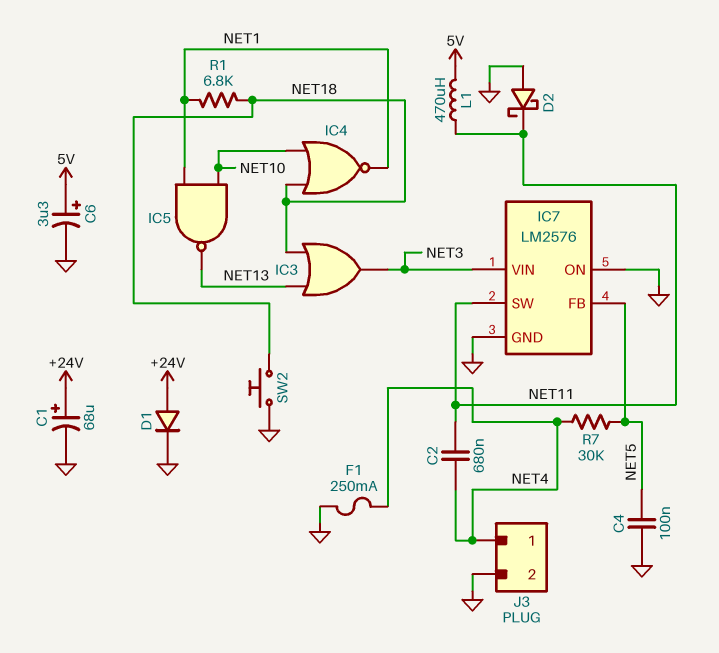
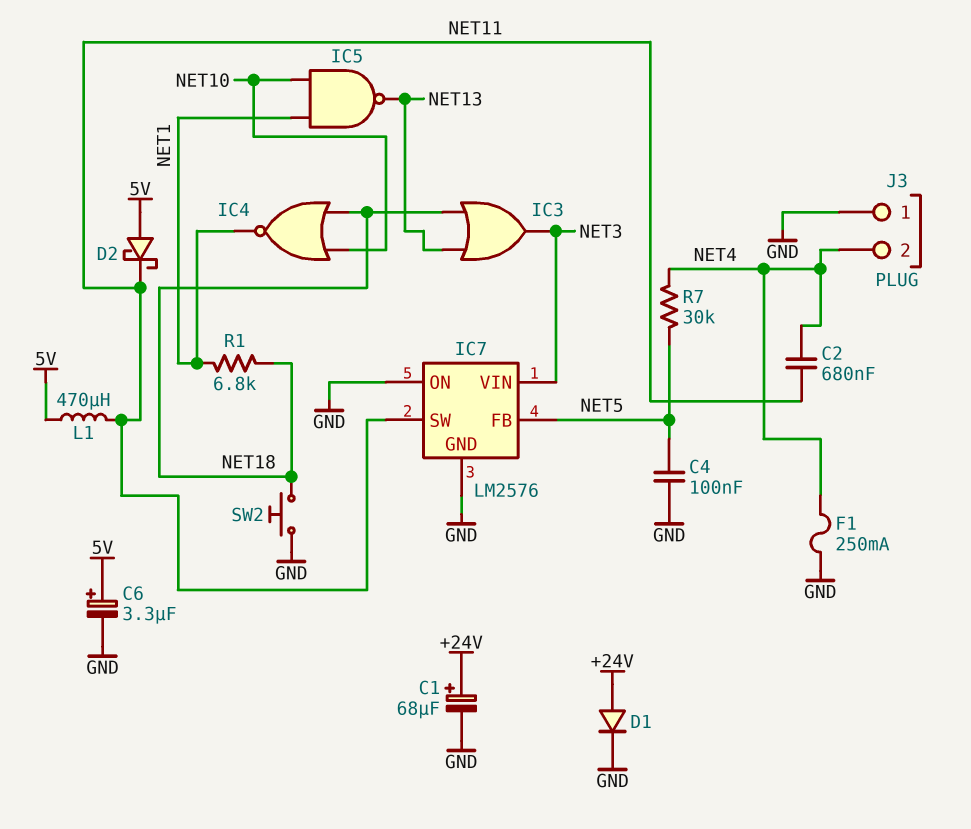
D2: schottky (A GND, K NET11) -> schottky (A 5V, K NET11)
J3 pin 1: NET4 -> GND
J3 pin 2: GND -> NET4

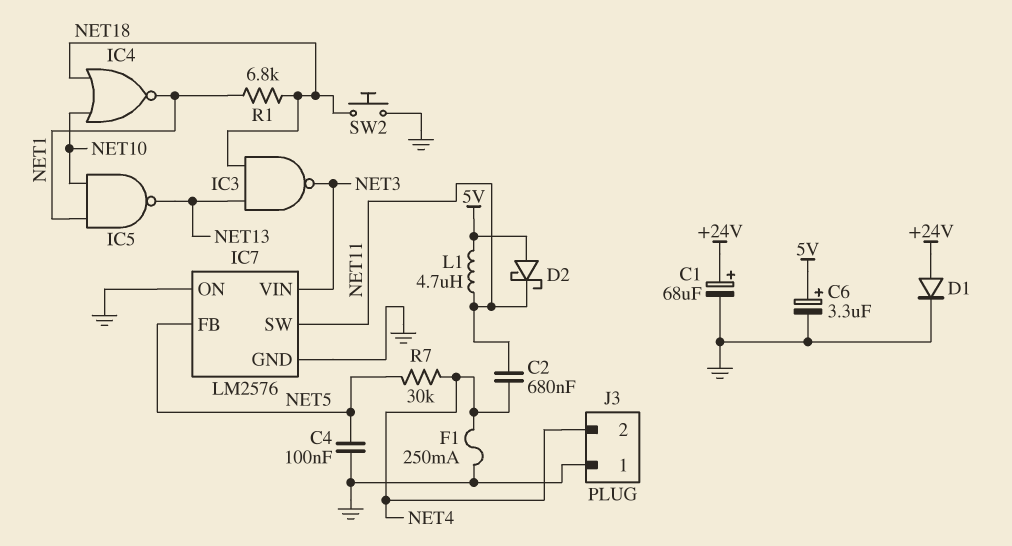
IC3: OR (in NET13, in NET18, out NET3) -> NAND (in NET13, in NET18, out NET3)
L1: 470uH (5V, NET11) -> 4.7uH (5V, NET11)

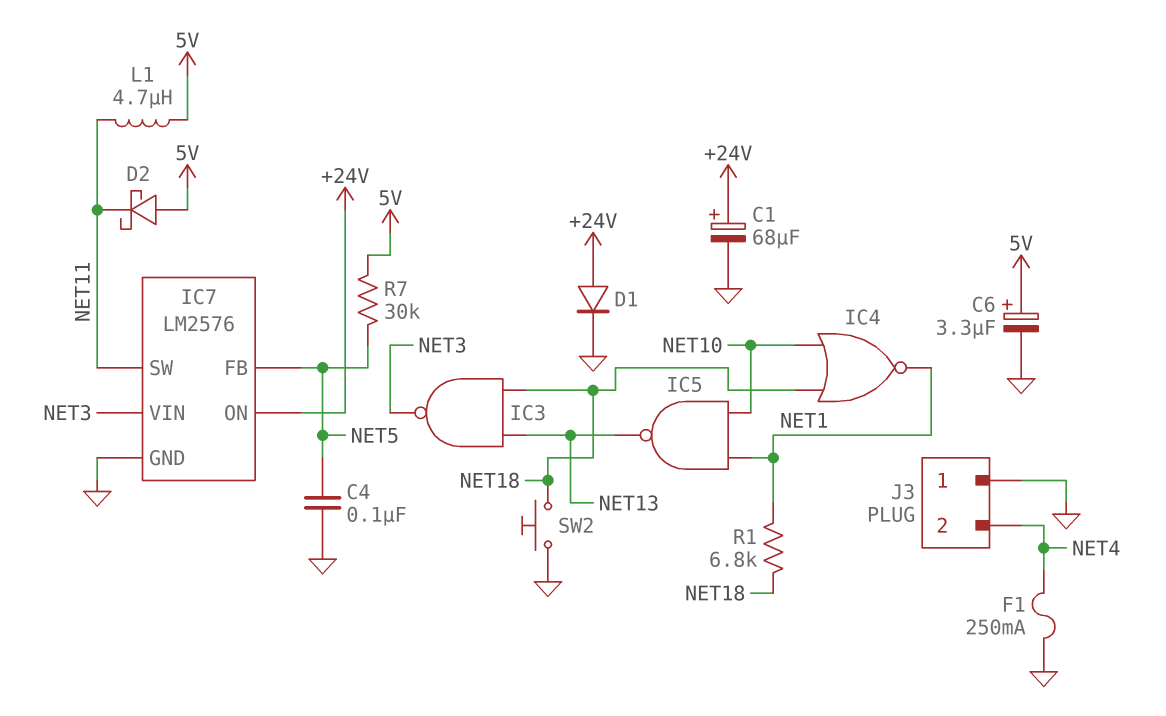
C2: 680nF (NET4, NET11) -> none
IC7 pin ON: GND -> +24V
R7: 30k (NET4, NET5) -> 30k (5V, NET5)

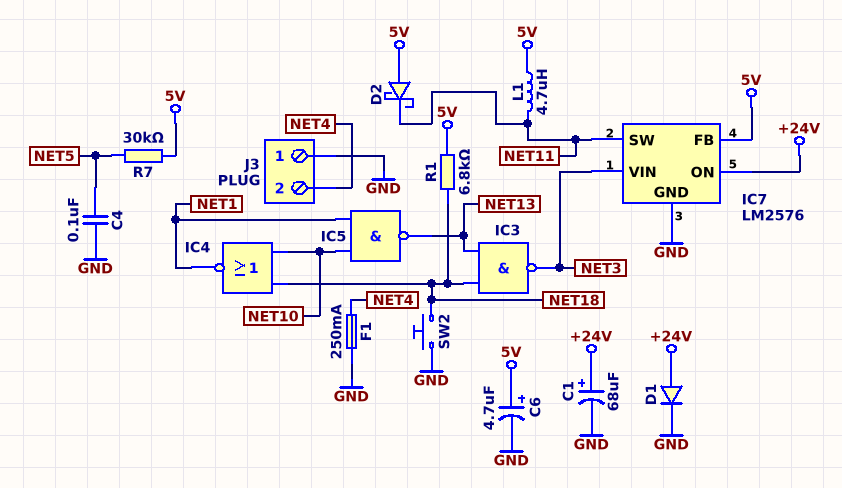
C6: 3.3uF (plus 5V, minus GND) -> 4.7uF (plus 5V, minus GND)
IC7 pin FB: NET5 -> 5V
R1: 6.8k (NET1, NET18) -> 6.8k (5V, NET18)

